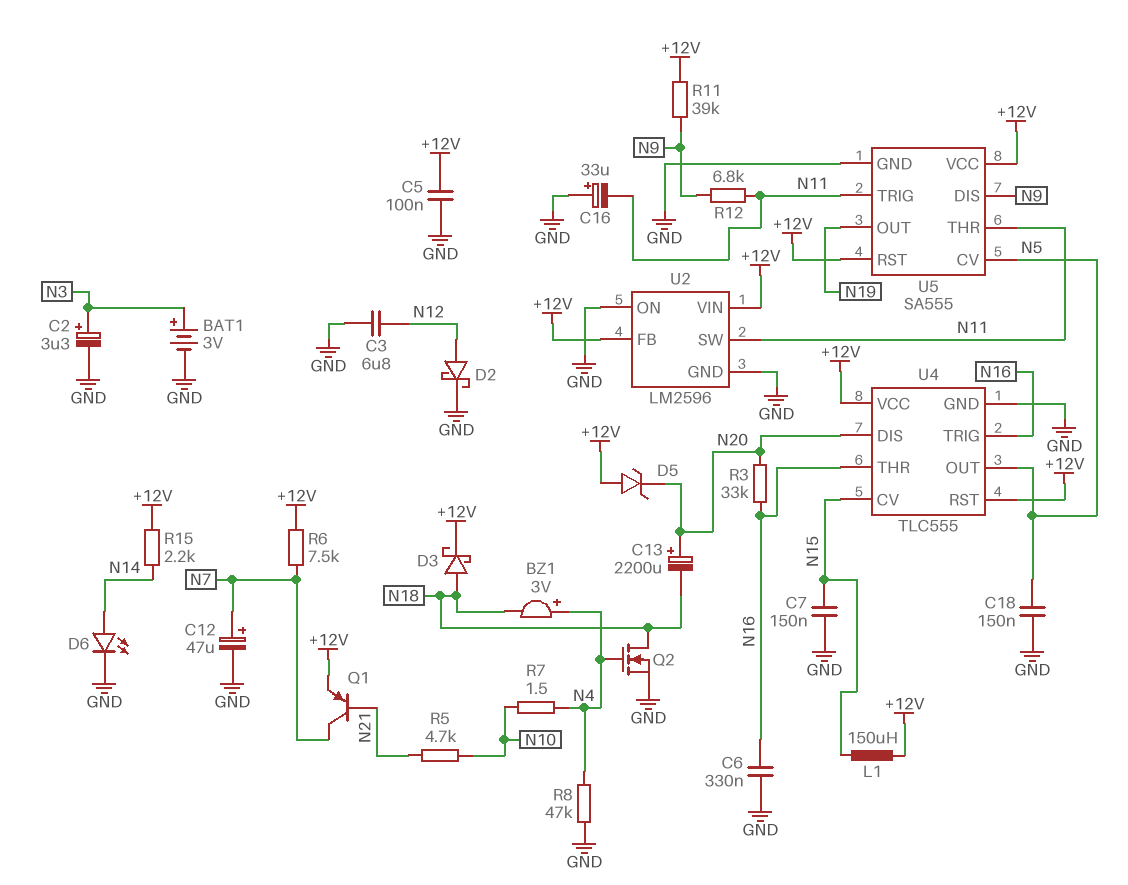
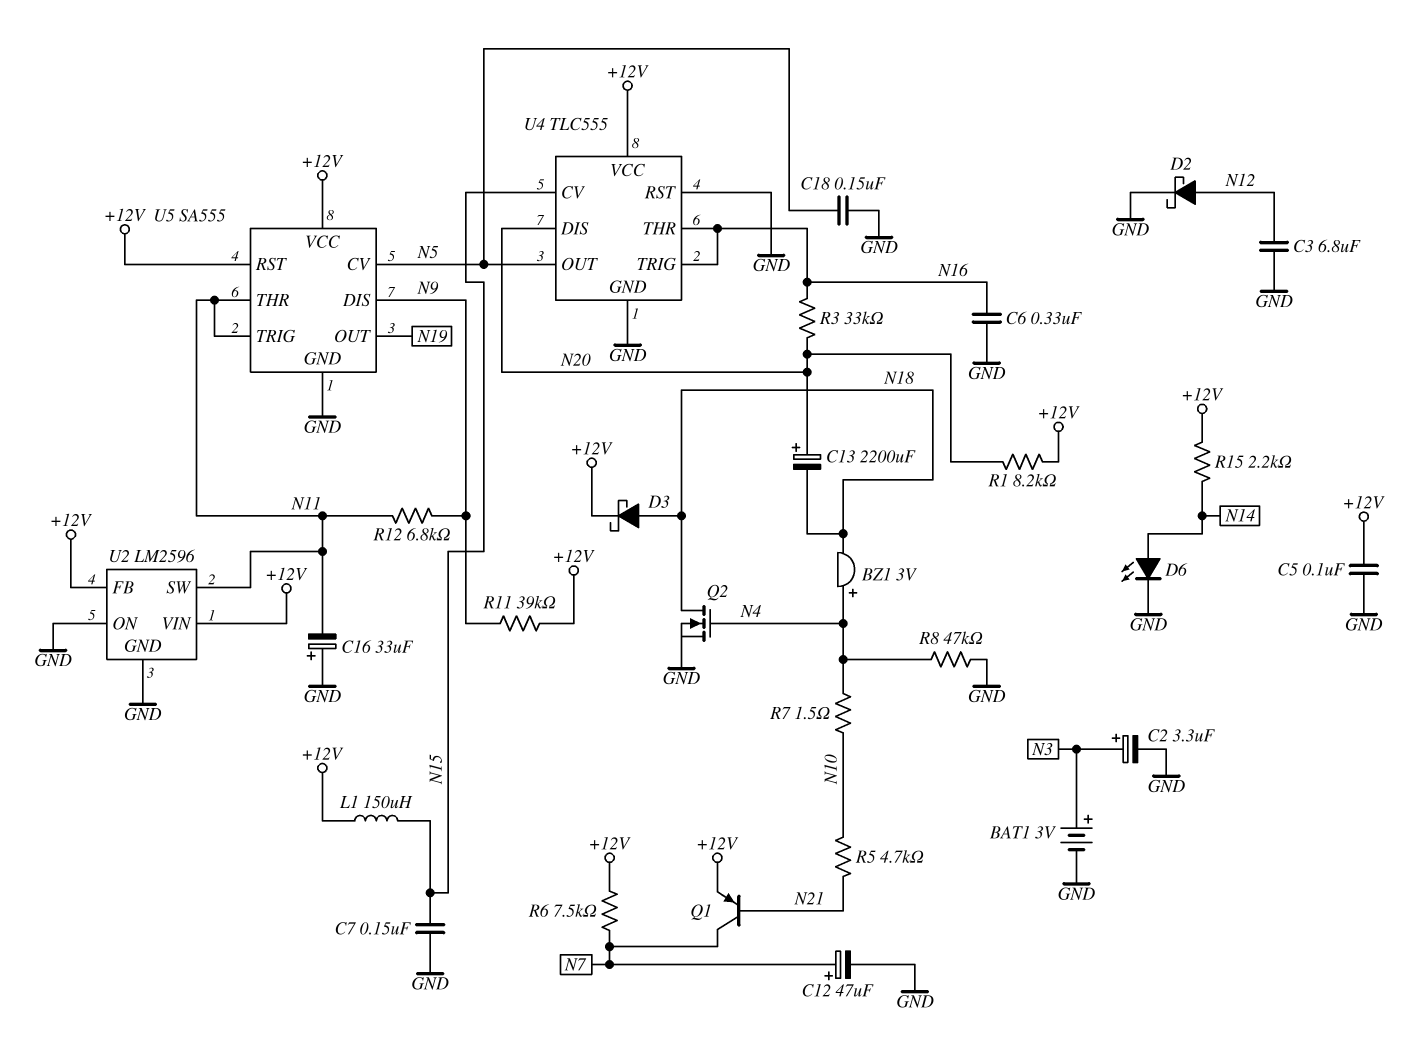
D5: zener (A +12V, K N20) -> none
R1: none -> 8.2k (+12V, N20)
U4 pin RST: +12V -> GND

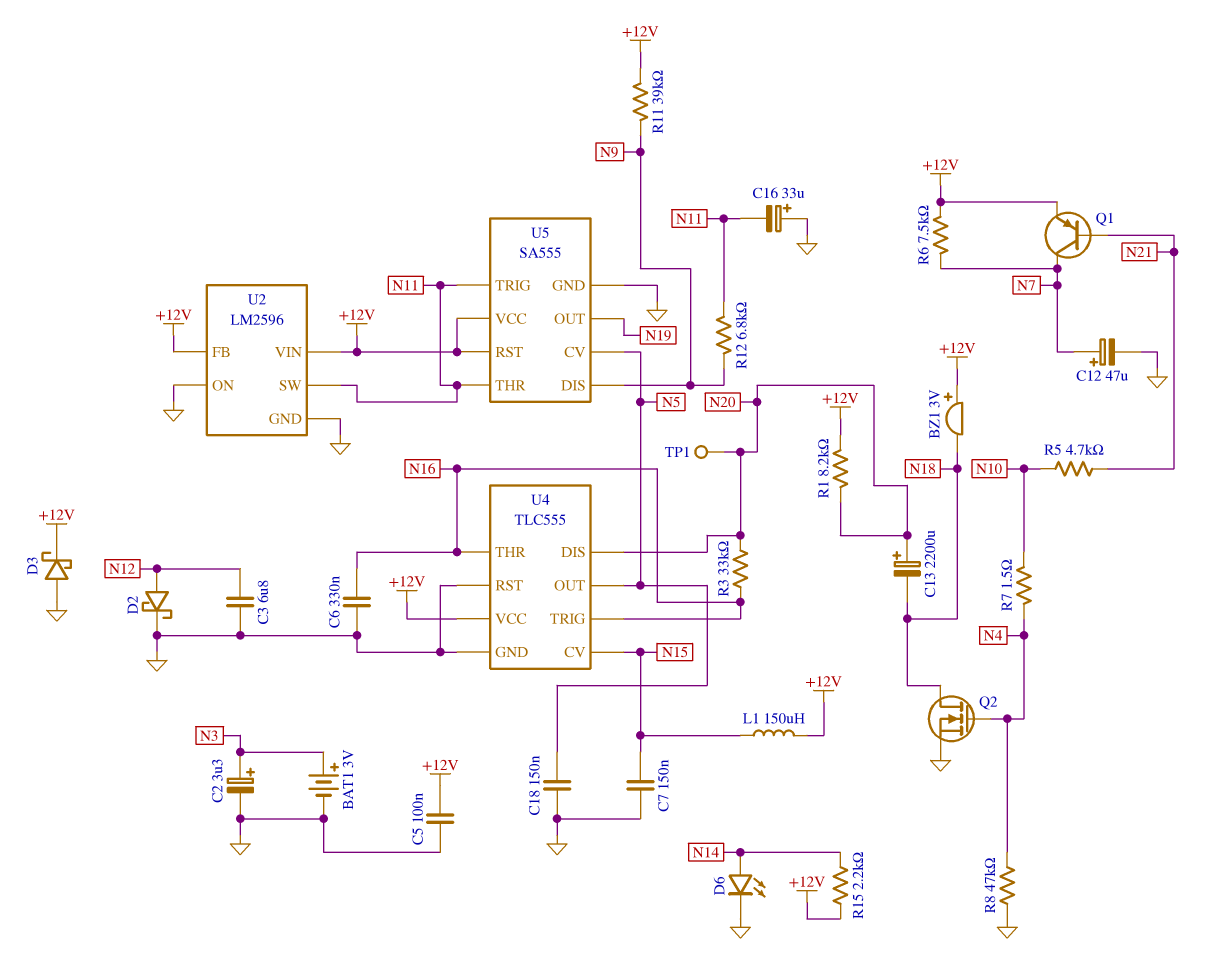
BZ1: buzzer 3V (plus N4, minus N18) -> buzzer 3V (plus +12V, minus N18)
D3: schottky (A N18, K +12V) -> schottky (A GND, K +12V)
TP1: none -> test point (N20)

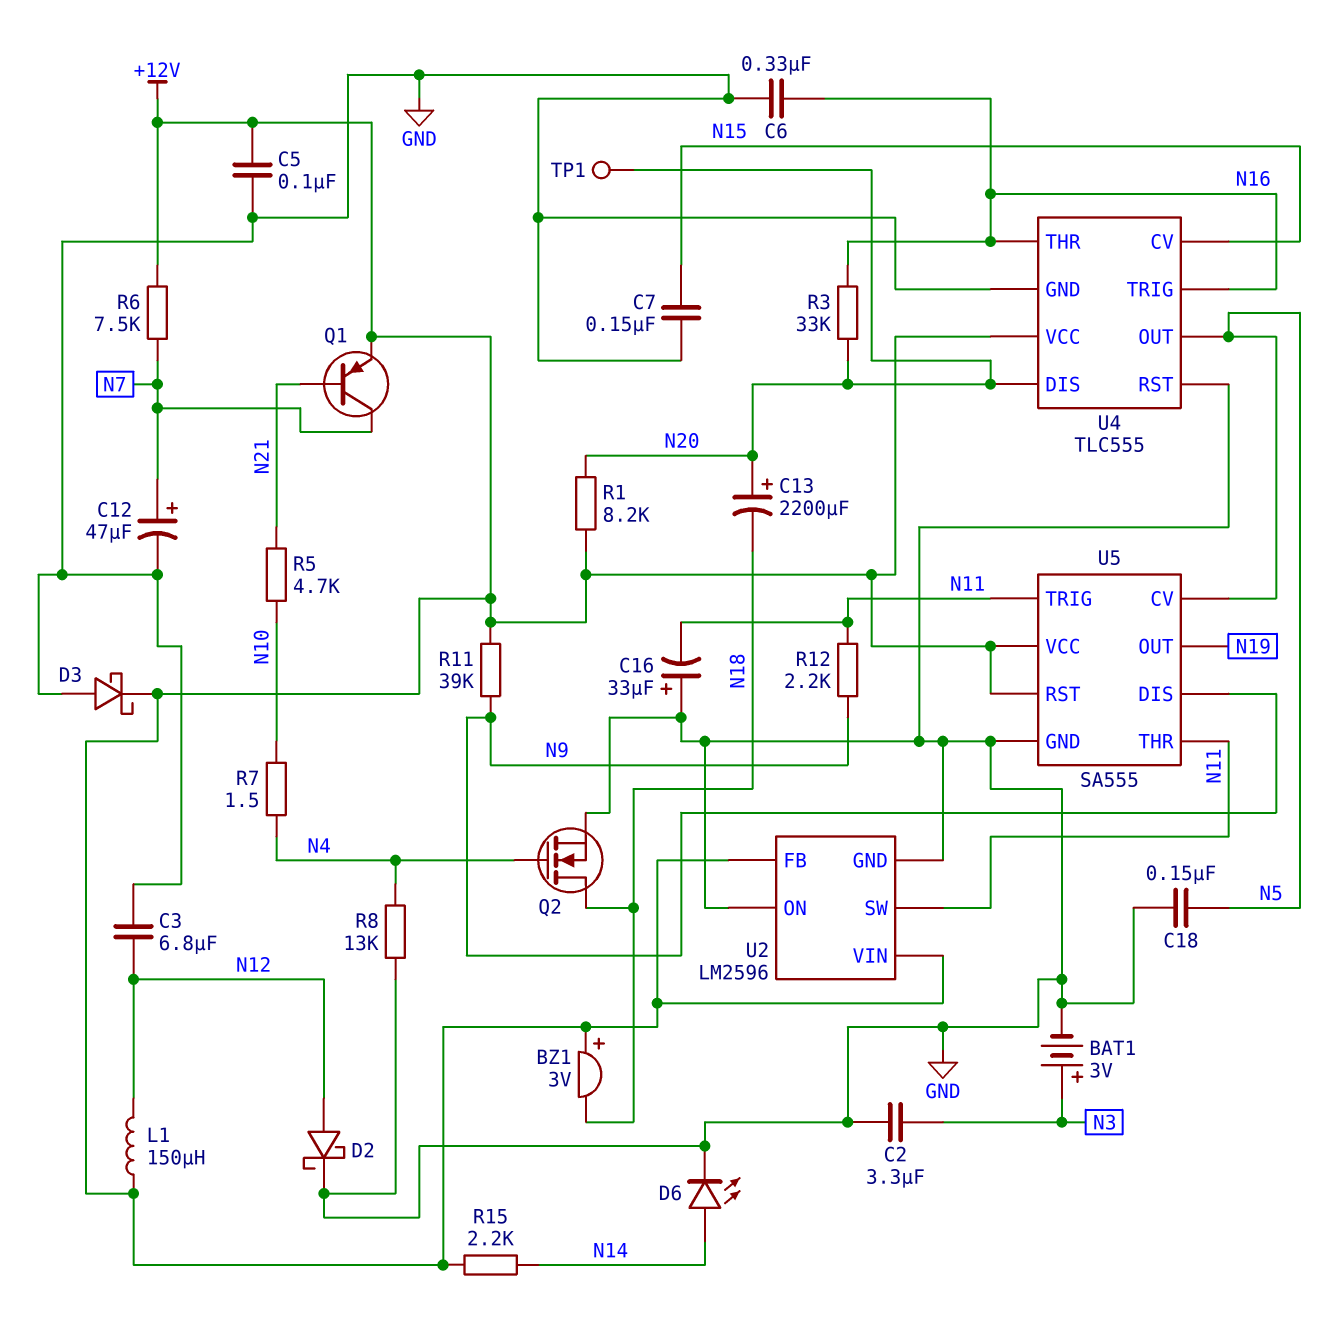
C2: 3.3uF (plus N3, minus GND) -> 3.3uF (GND, N3)
L1: 150uH (+12V, N15) -> 150uH (+12V, N12)
R8: 47k (GND, N4) -> 13k (GND, N4)
R12: 6.8k (N9, N11) -> 2.2k (N9, N11)

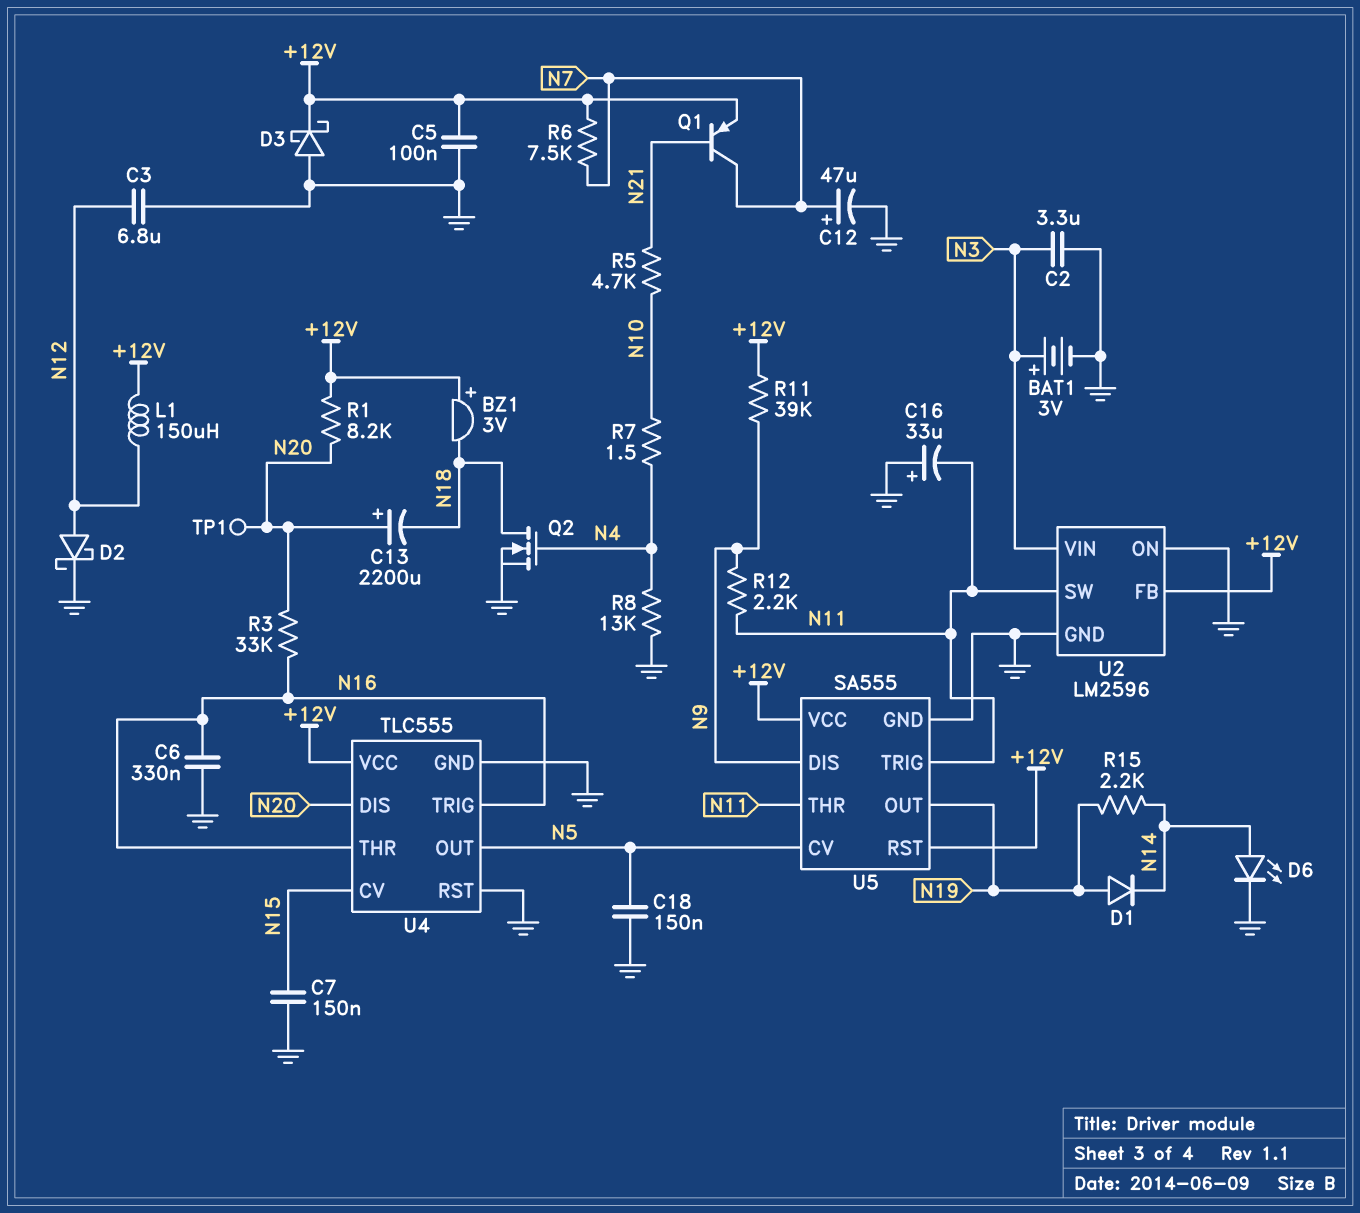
D1: none -> diode (A N19, K N14)
R15: 2.2k (+12V, N14) -> 2.2k (N14, N19)
U2 pin VIN: +12V -> N3

